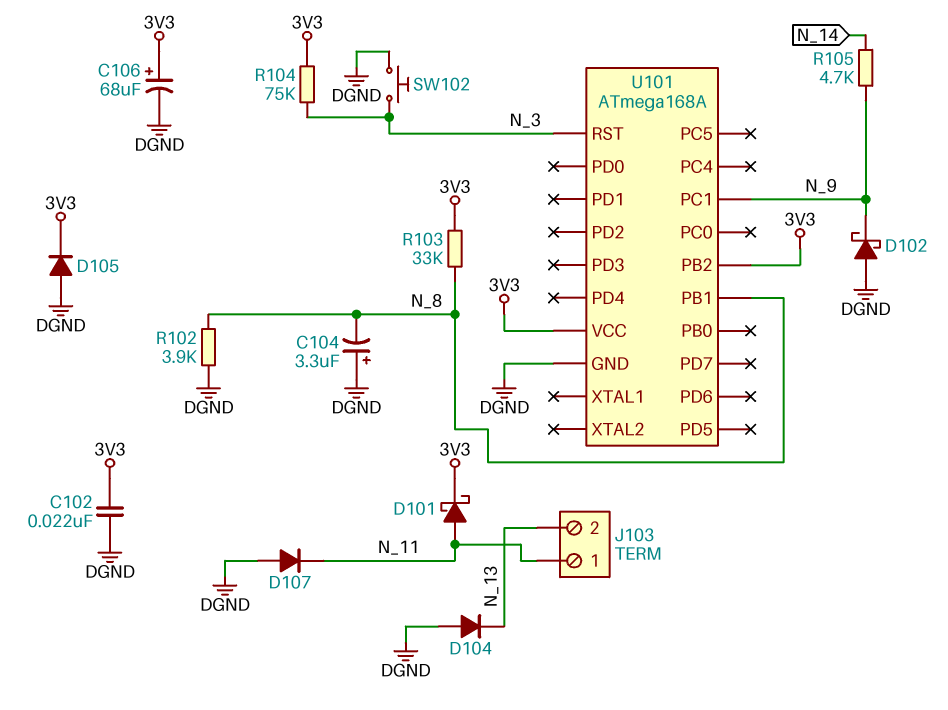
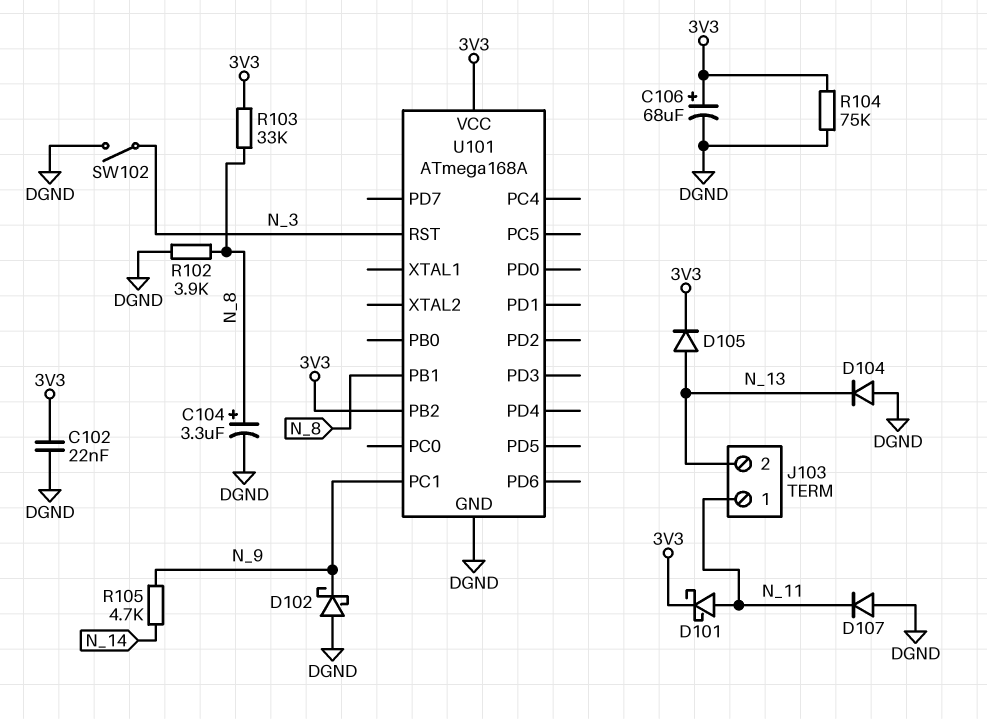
C104: 3.3uF (plus DGND, minus N_8) -> 3.3uF (plus N_8, minus DGND)
D105: diode (A DGND, K 3V3) -> diode (A N_13, K 3V3)
R104: 75k (3V3, N_3) -> 75k (3V3, DGND)
SW102: button (DGND, N_3) -> switch (DGND, N_3)

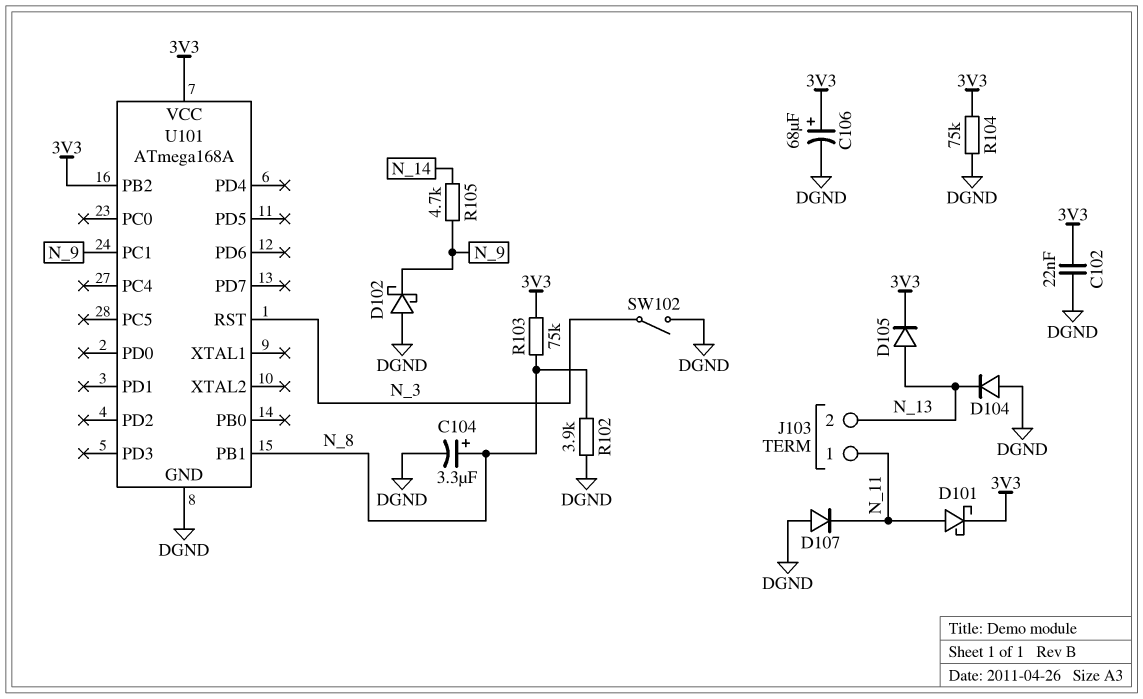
R103: 33k (3V3, N_8) -> 75k (3V3, N_8)

